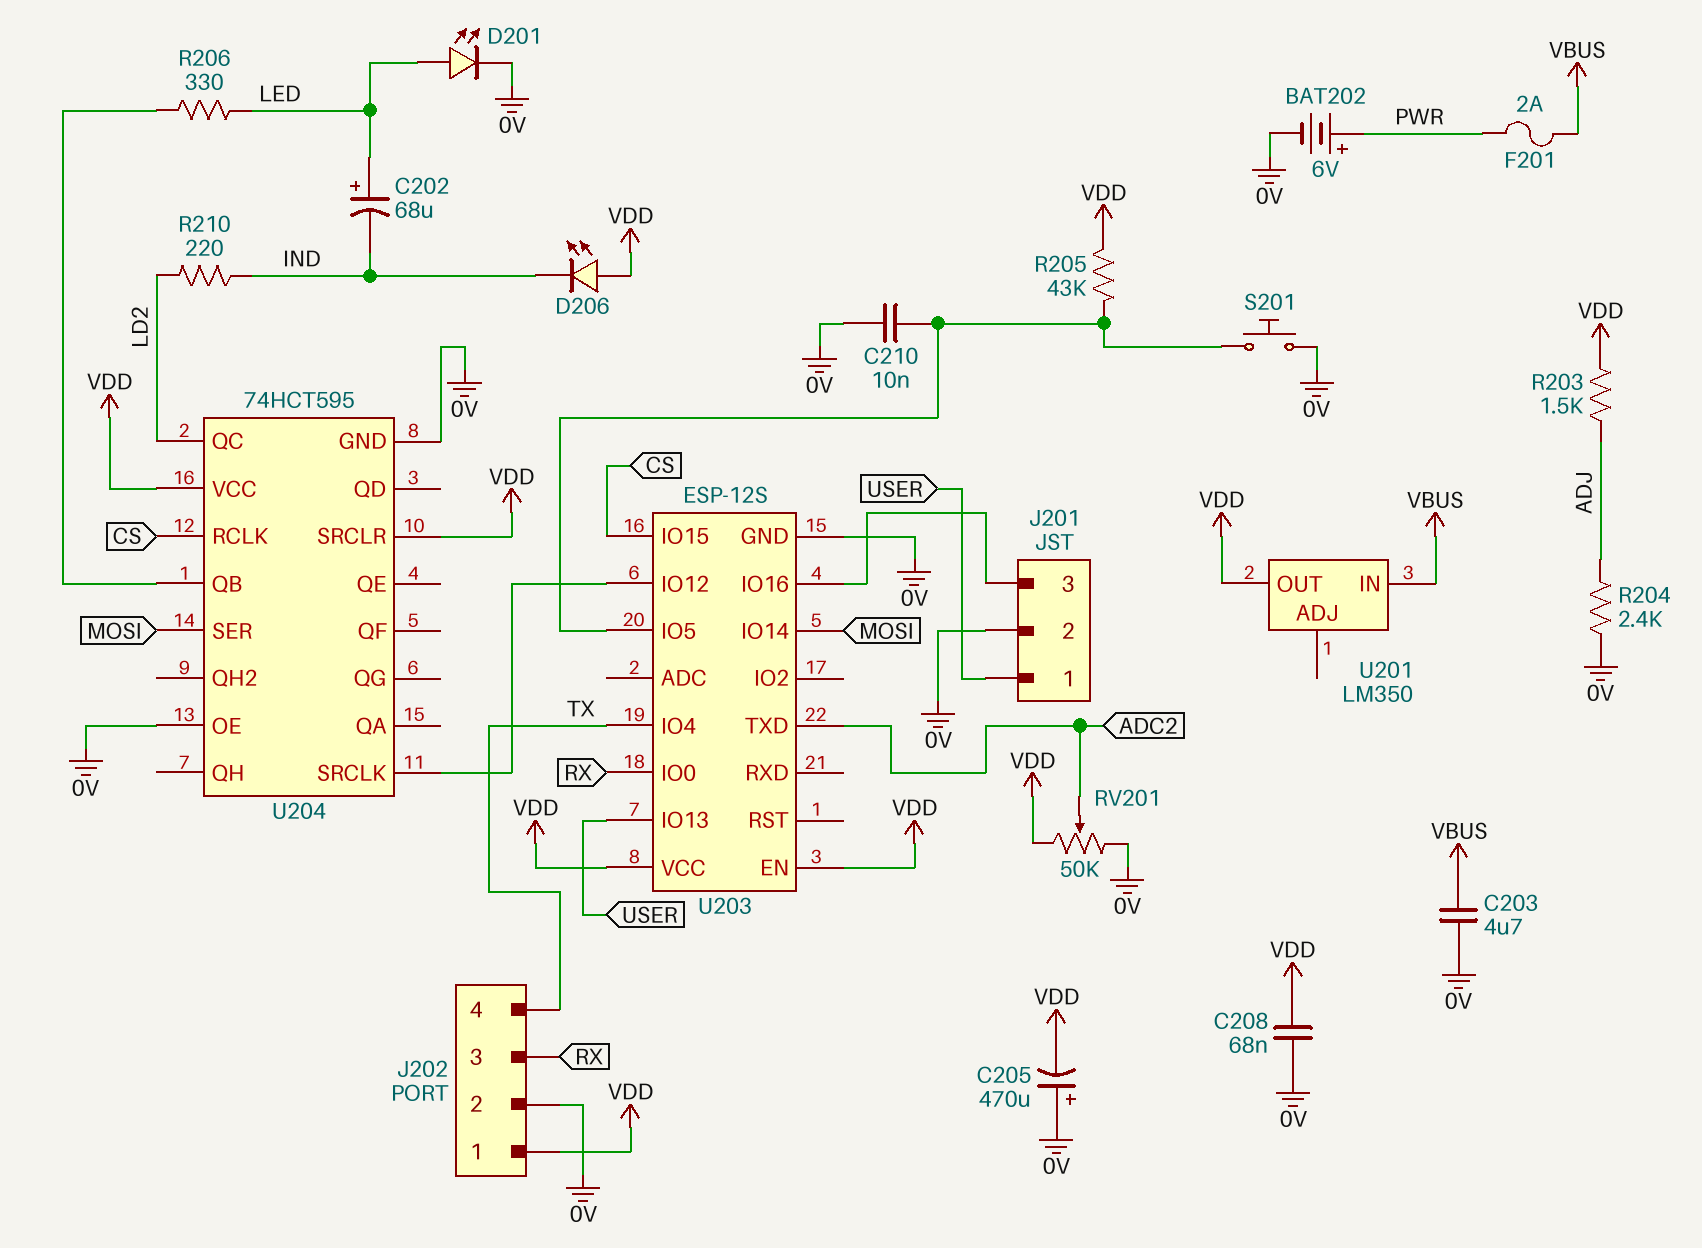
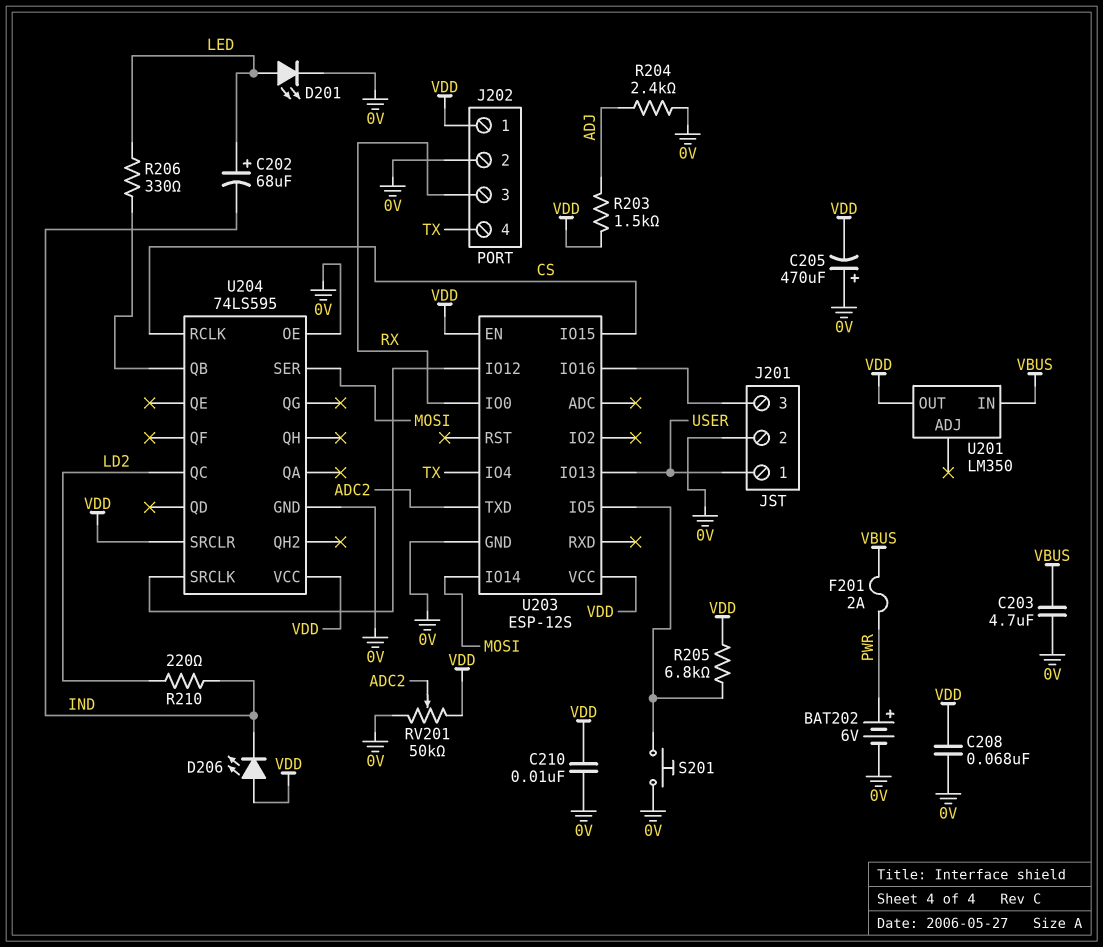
C210: 10nF (0V, U203/IO5) -> 10nF (0V, VDD)
R205: 43k (U203/IO5, VDD) -> 6.8k (U203/IO5, VDD)
U204: 74HCT595 -> 74LS595

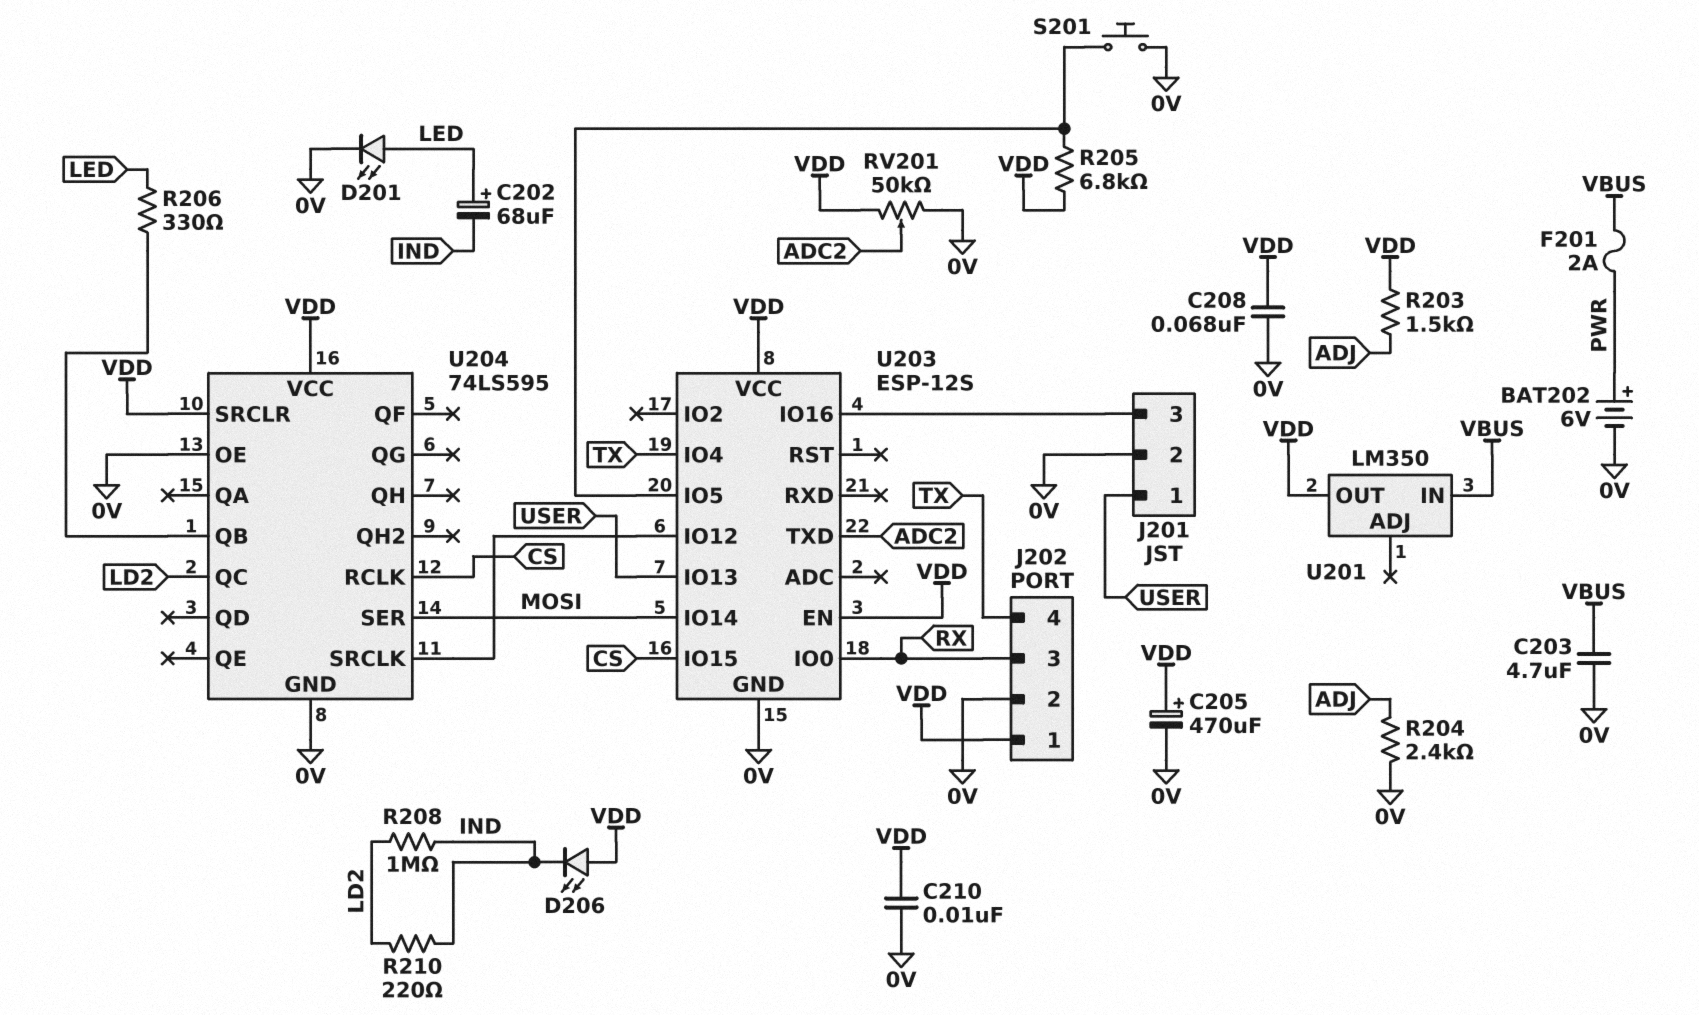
C205: 470uF (plus 0V, minus VDD) -> 470uF (plus VDD, minus 0V)
R208: none -> 1M (IND, LD2)

